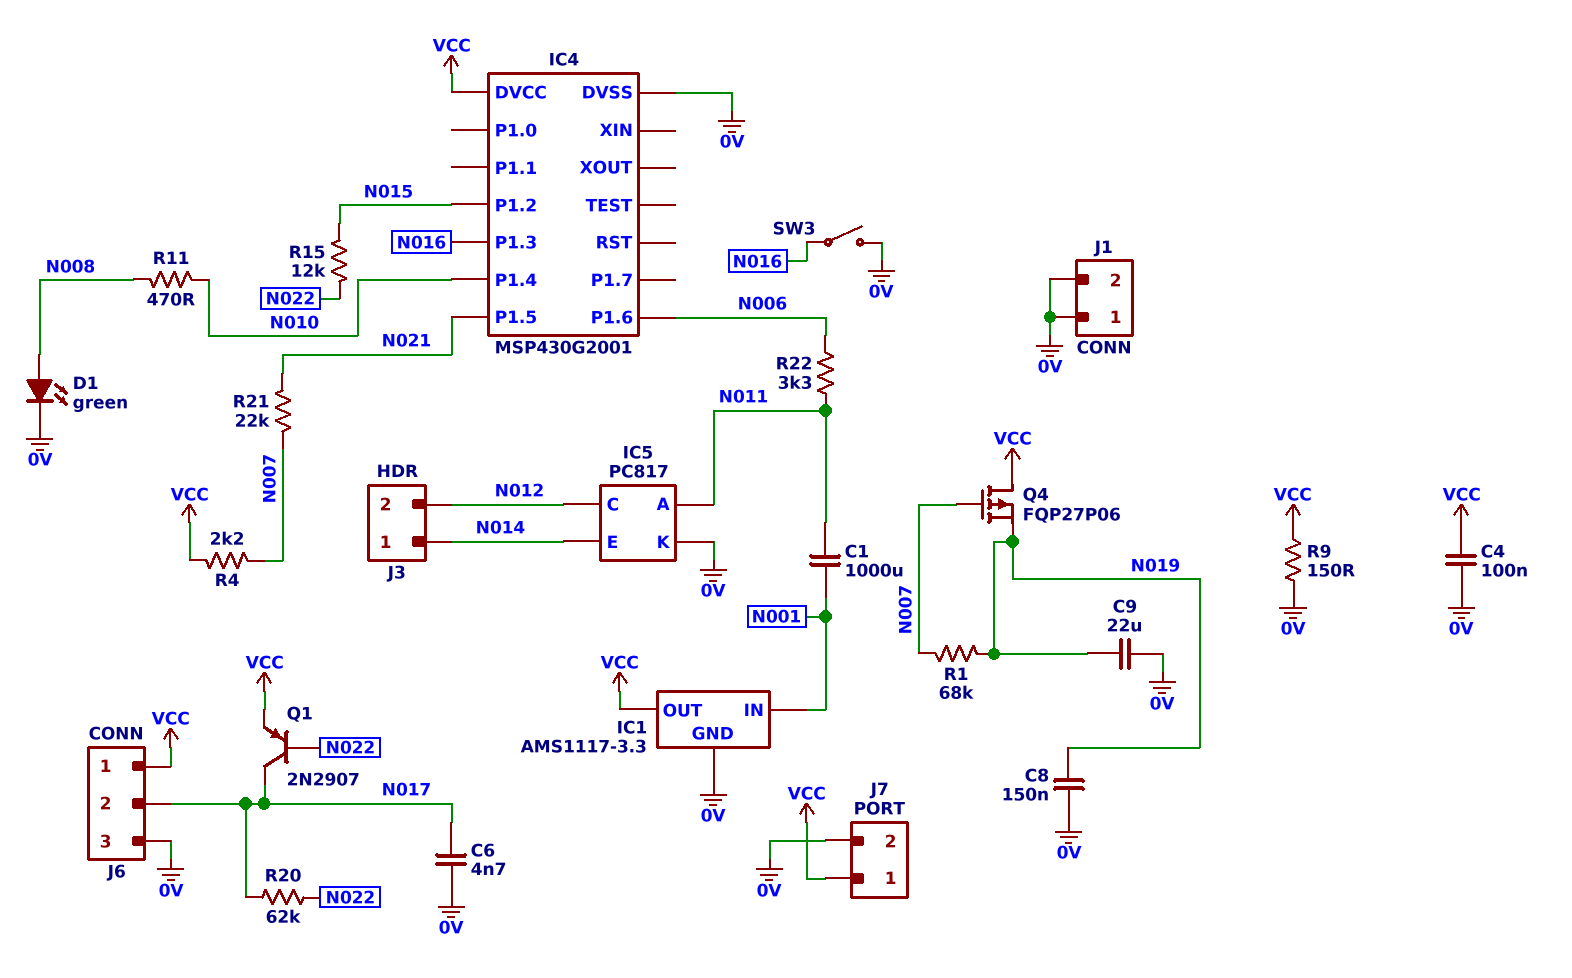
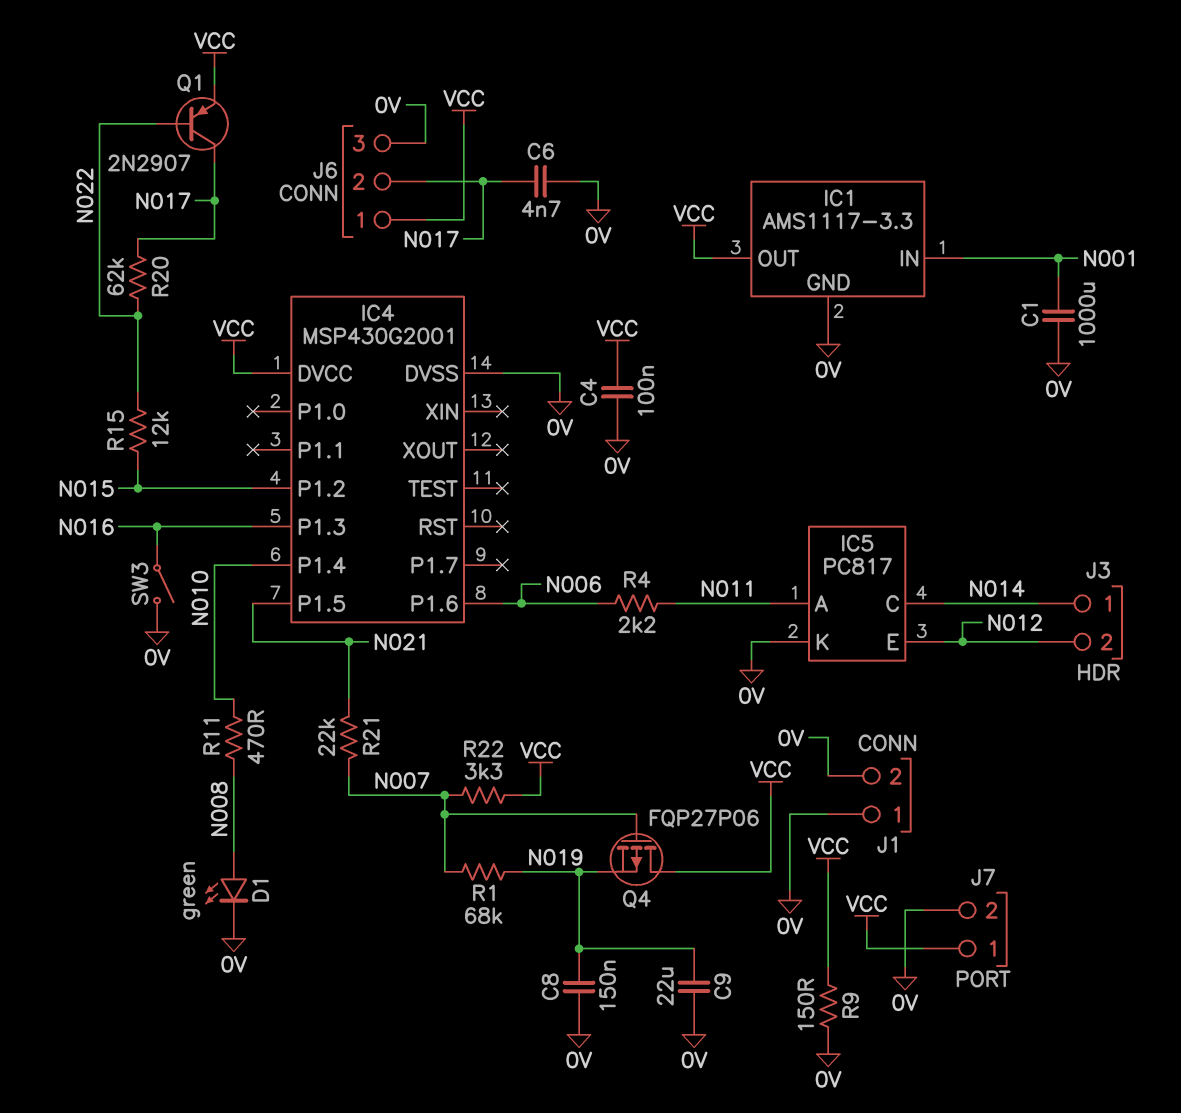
C1: 1000uF (N001, N011) -> 1000uF (0V, N001)
IC5 pin C: N012 -> N014
IC5 pin E: N014 -> N012
R4: 2.2k (N007, VCC) -> 2.2k (N006, N011)
R22: 3.3k (N006, N011) -> 3.3k (N007, VCC)

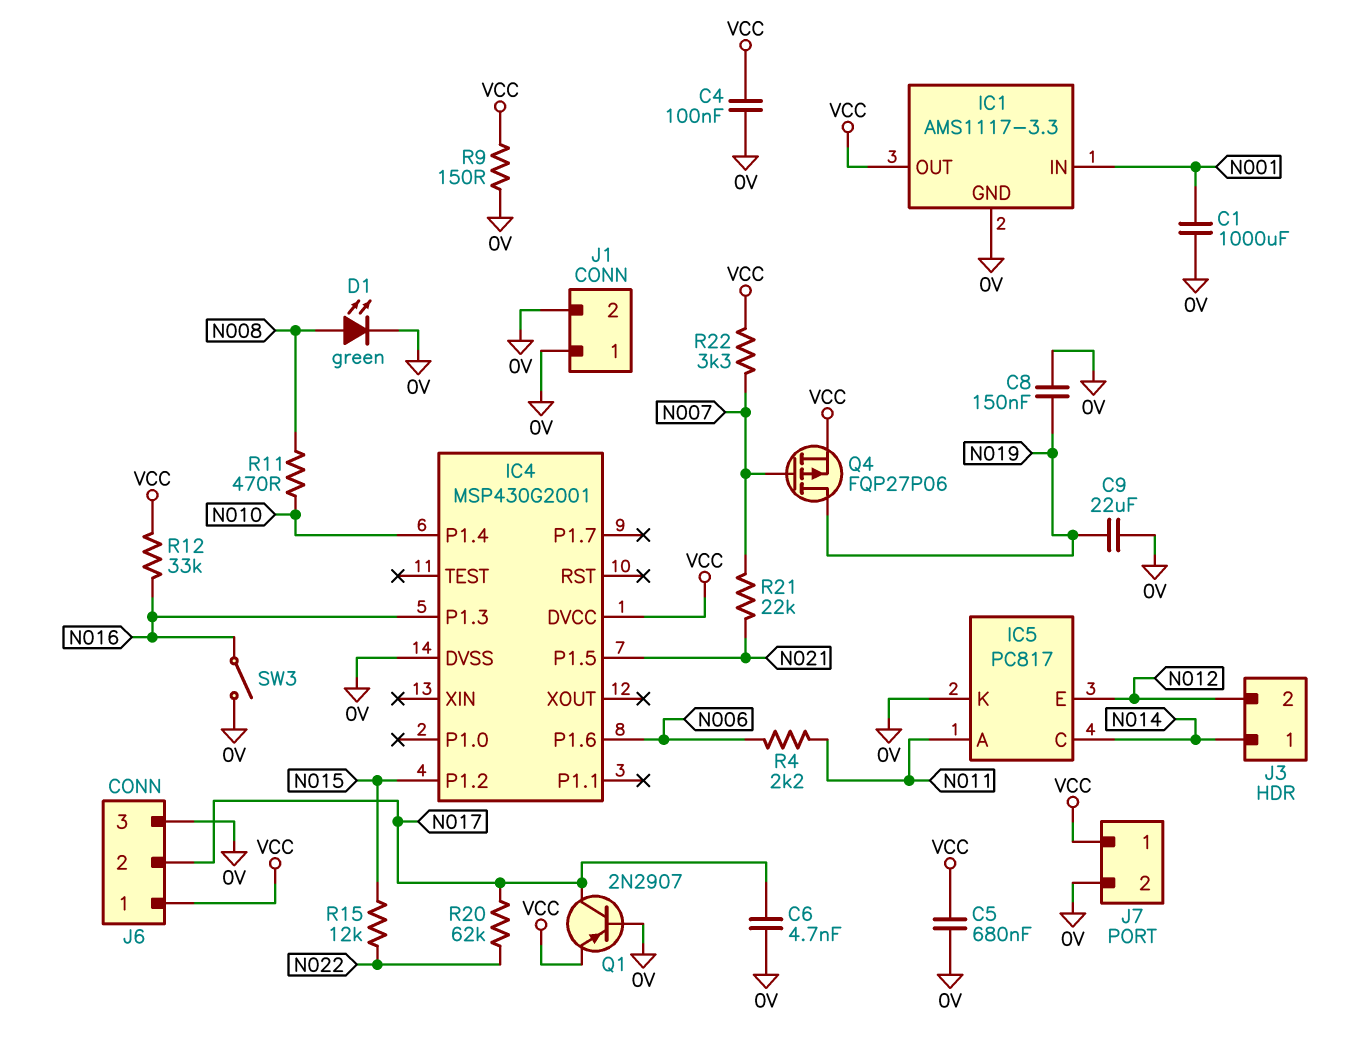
C5: none -> 680nF (0V, VCC)
Q1: PNP 2N2907 (B N022, C N017, E VCC) -> PNP 2N2907 (B 0V, C N017, E VCC)
Q4: PMOS FQP27P06 (G N007, D VCC, S N019) -> PMOS FQP27P06 (G N007, D N019, S VCC)
R1: 68k (N007, N019) -> none
R12: none -> 33k (N016, VCC)

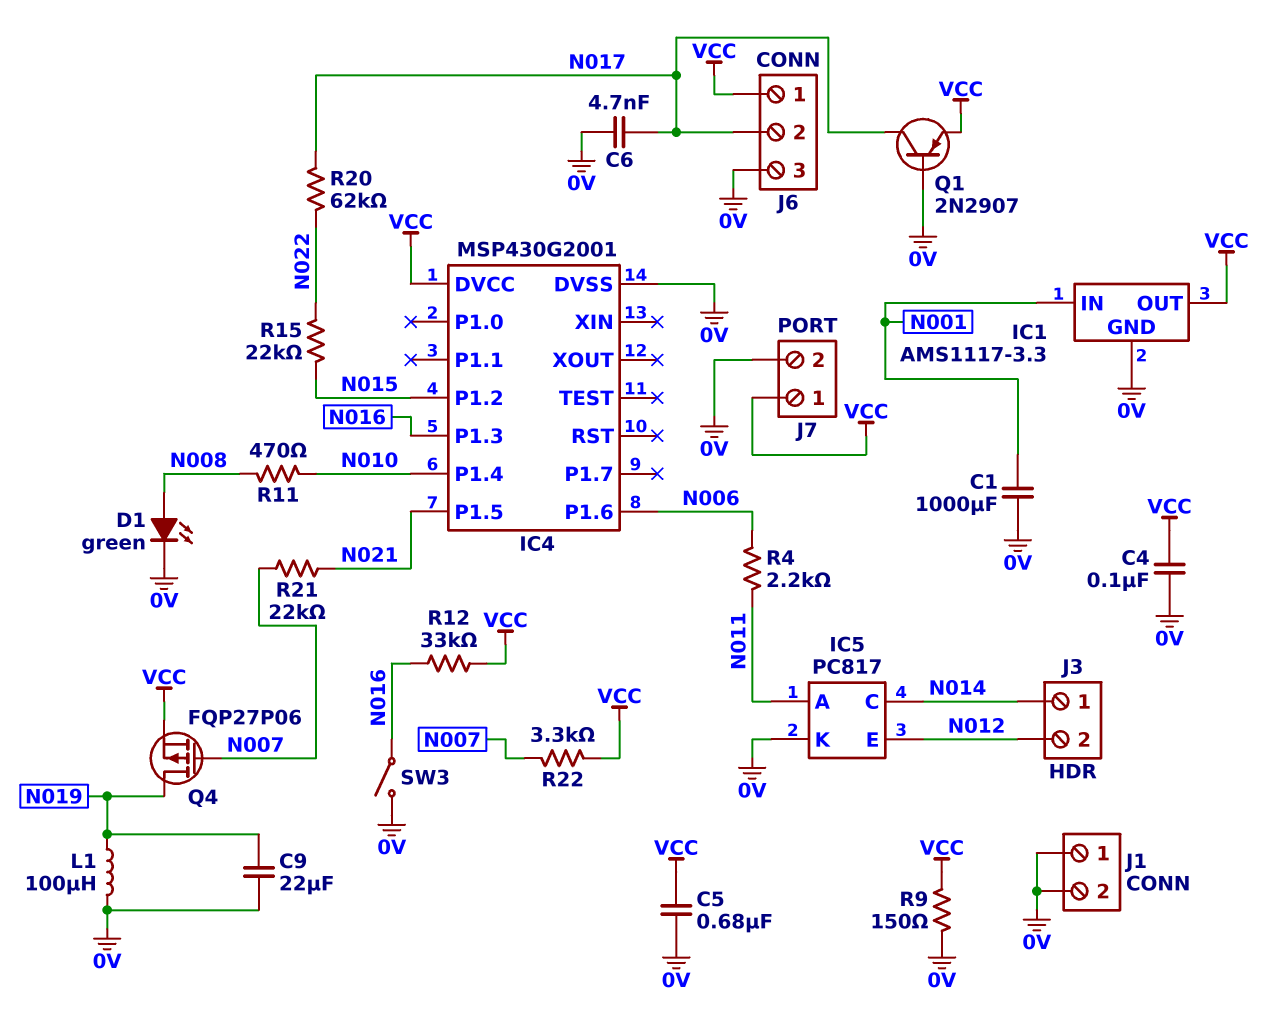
C8: 150nF (0V, N019) -> none
L1: none -> 100uH (0V, N019)
R15: 12k (N015, N022) -> 22k (N015, N022)

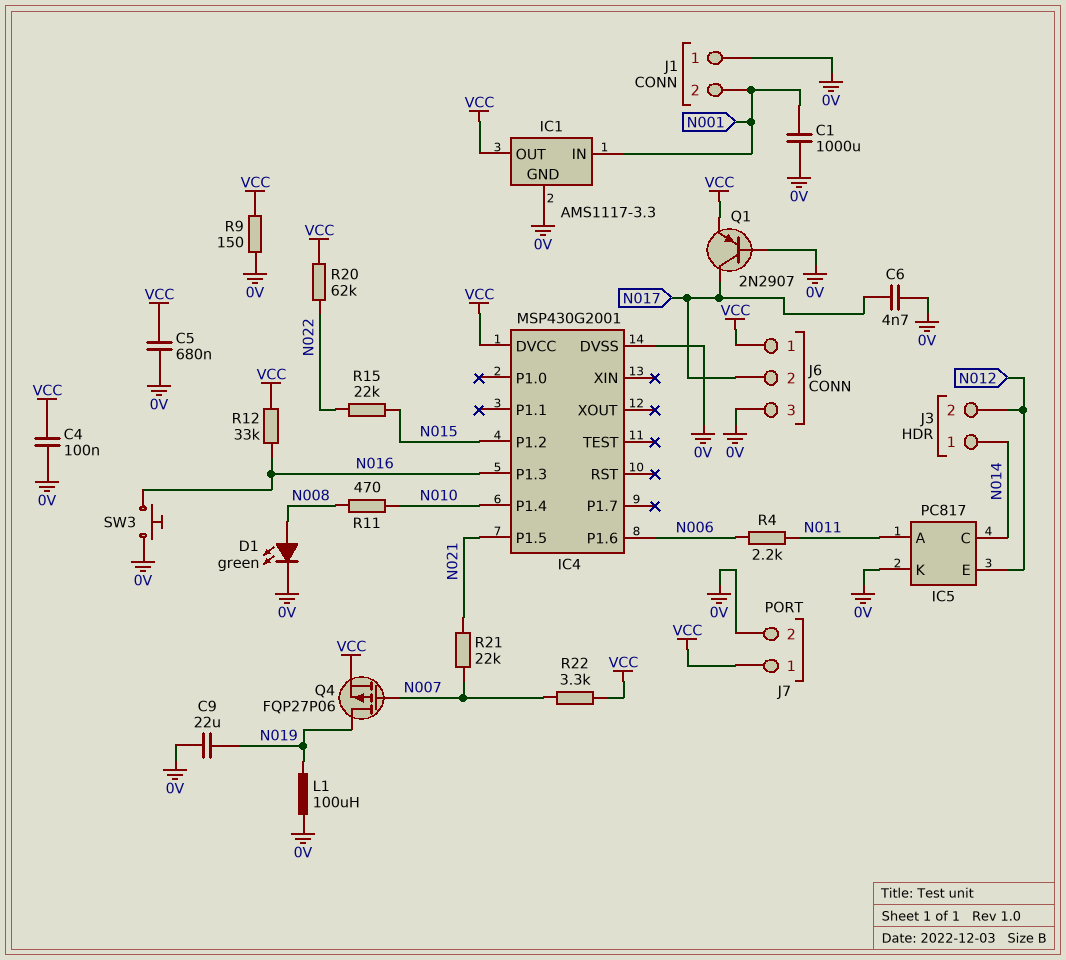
J1 pin 2: 0V -> N001
R20: 62k (N017, N022) -> 62k (N022, VCC)
SW3: switch (0V, N016) -> button (0V, N016)

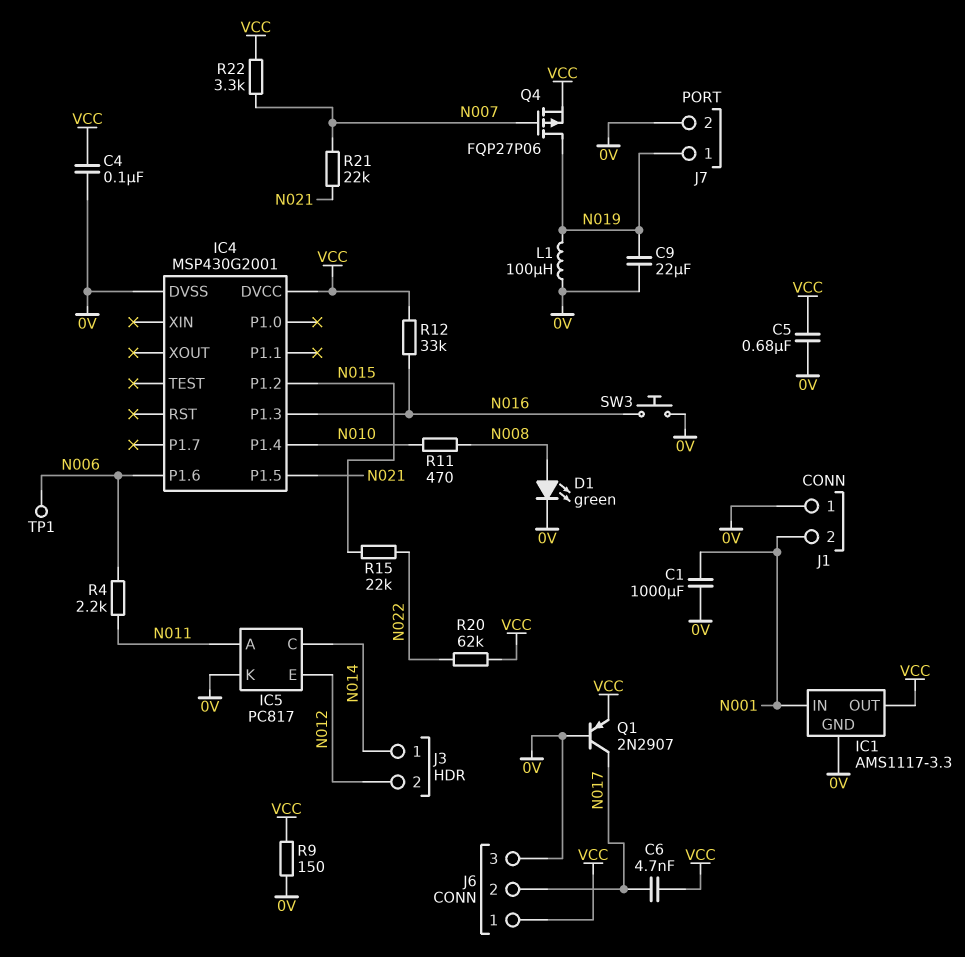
C6: 4.7nF (0V, N017) -> 4.7nF (N017, VCC)
J7 pin 1: VCC -> N019
TP1: none -> test point (N006)

